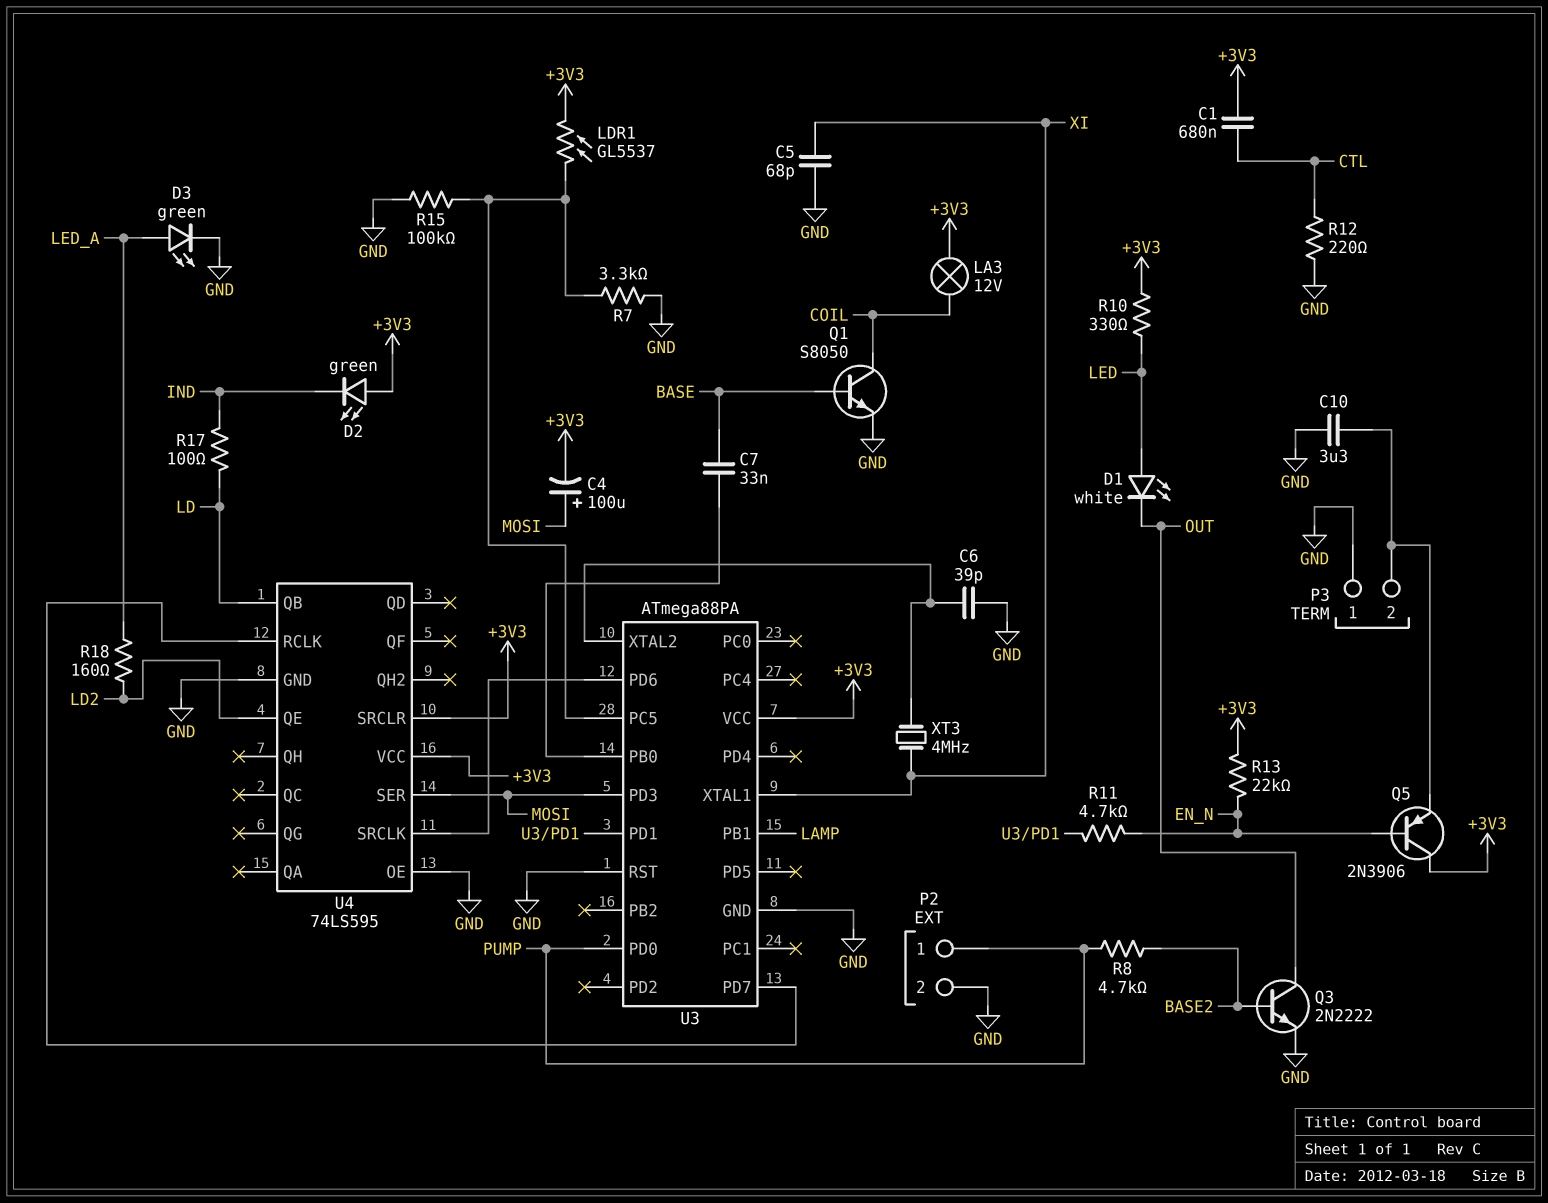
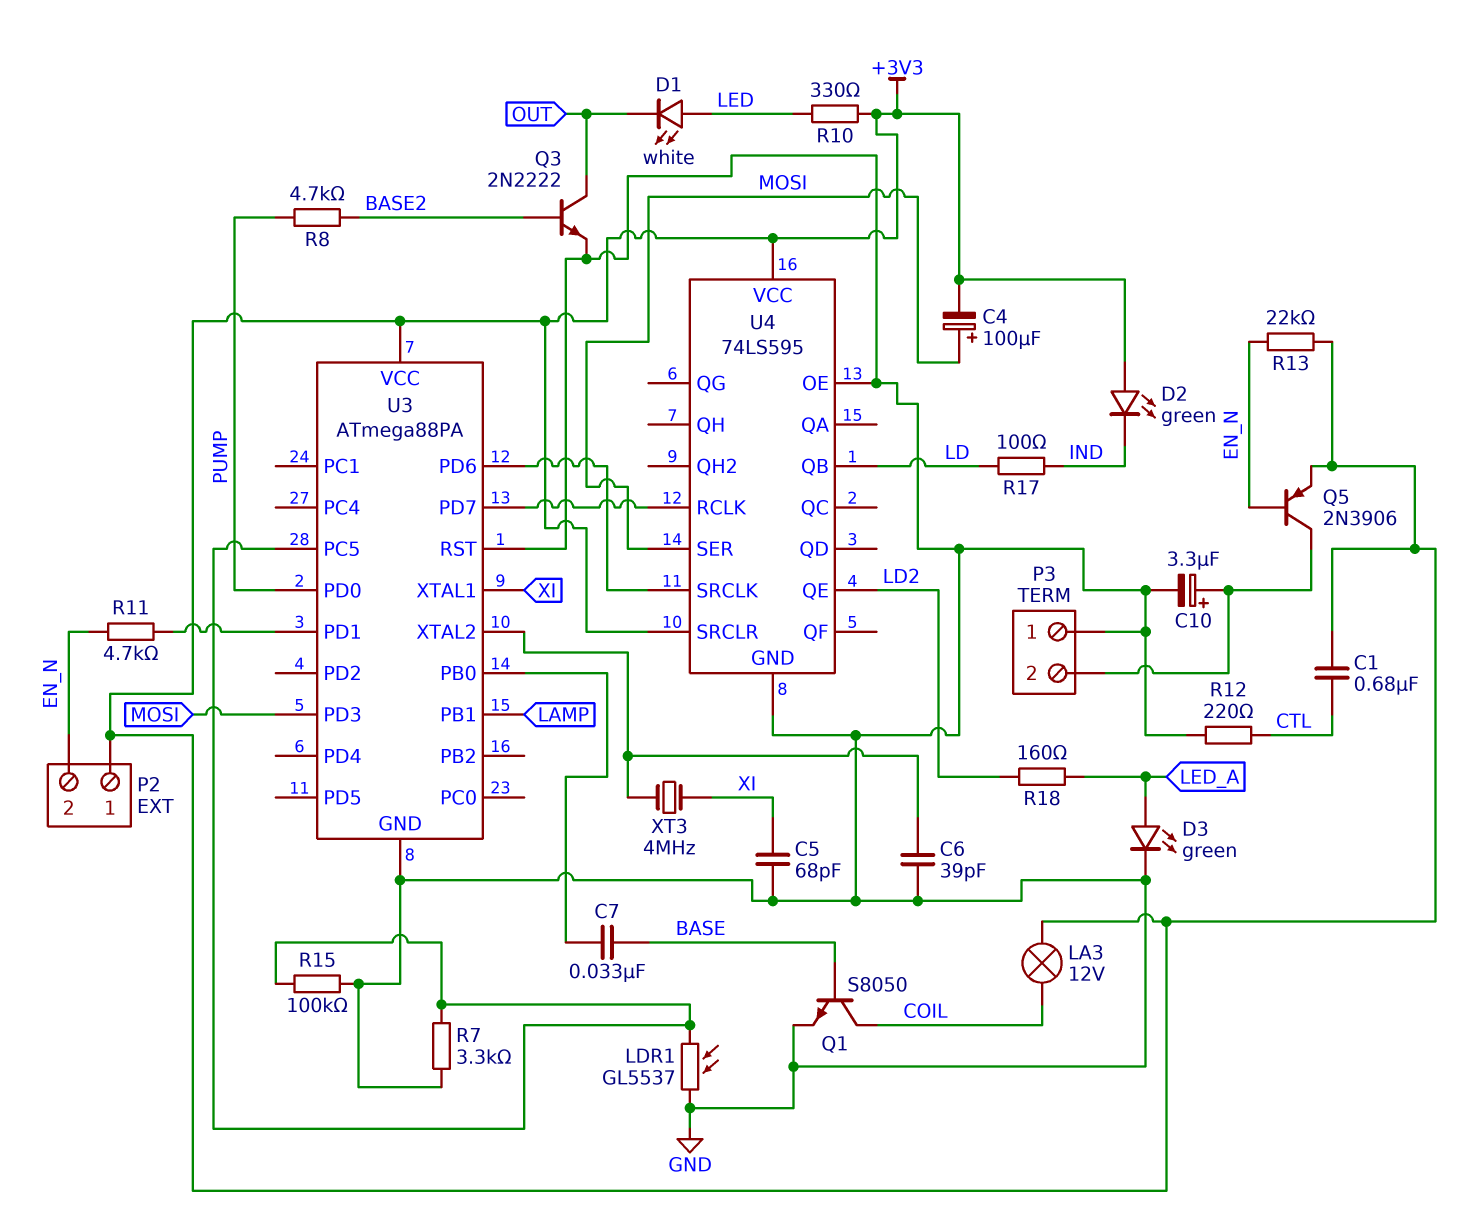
C10: 3.3uF (GND, P3/2) -> 3.3uF (plus P3/2, minus GND)
LDR1: GL5537 (+3V3, U3/PC5) -> GL5537 (GND, U3/PC5)
P2 pin 1: PUMP -> +3V3
P2 pin 2: GND -> EN_N
Q5: PNP 2N3906 (B EN_N, C +3V3, E P3/2) -> PNP 2N3906 (B EN_N, C P3/2, E +3V3)

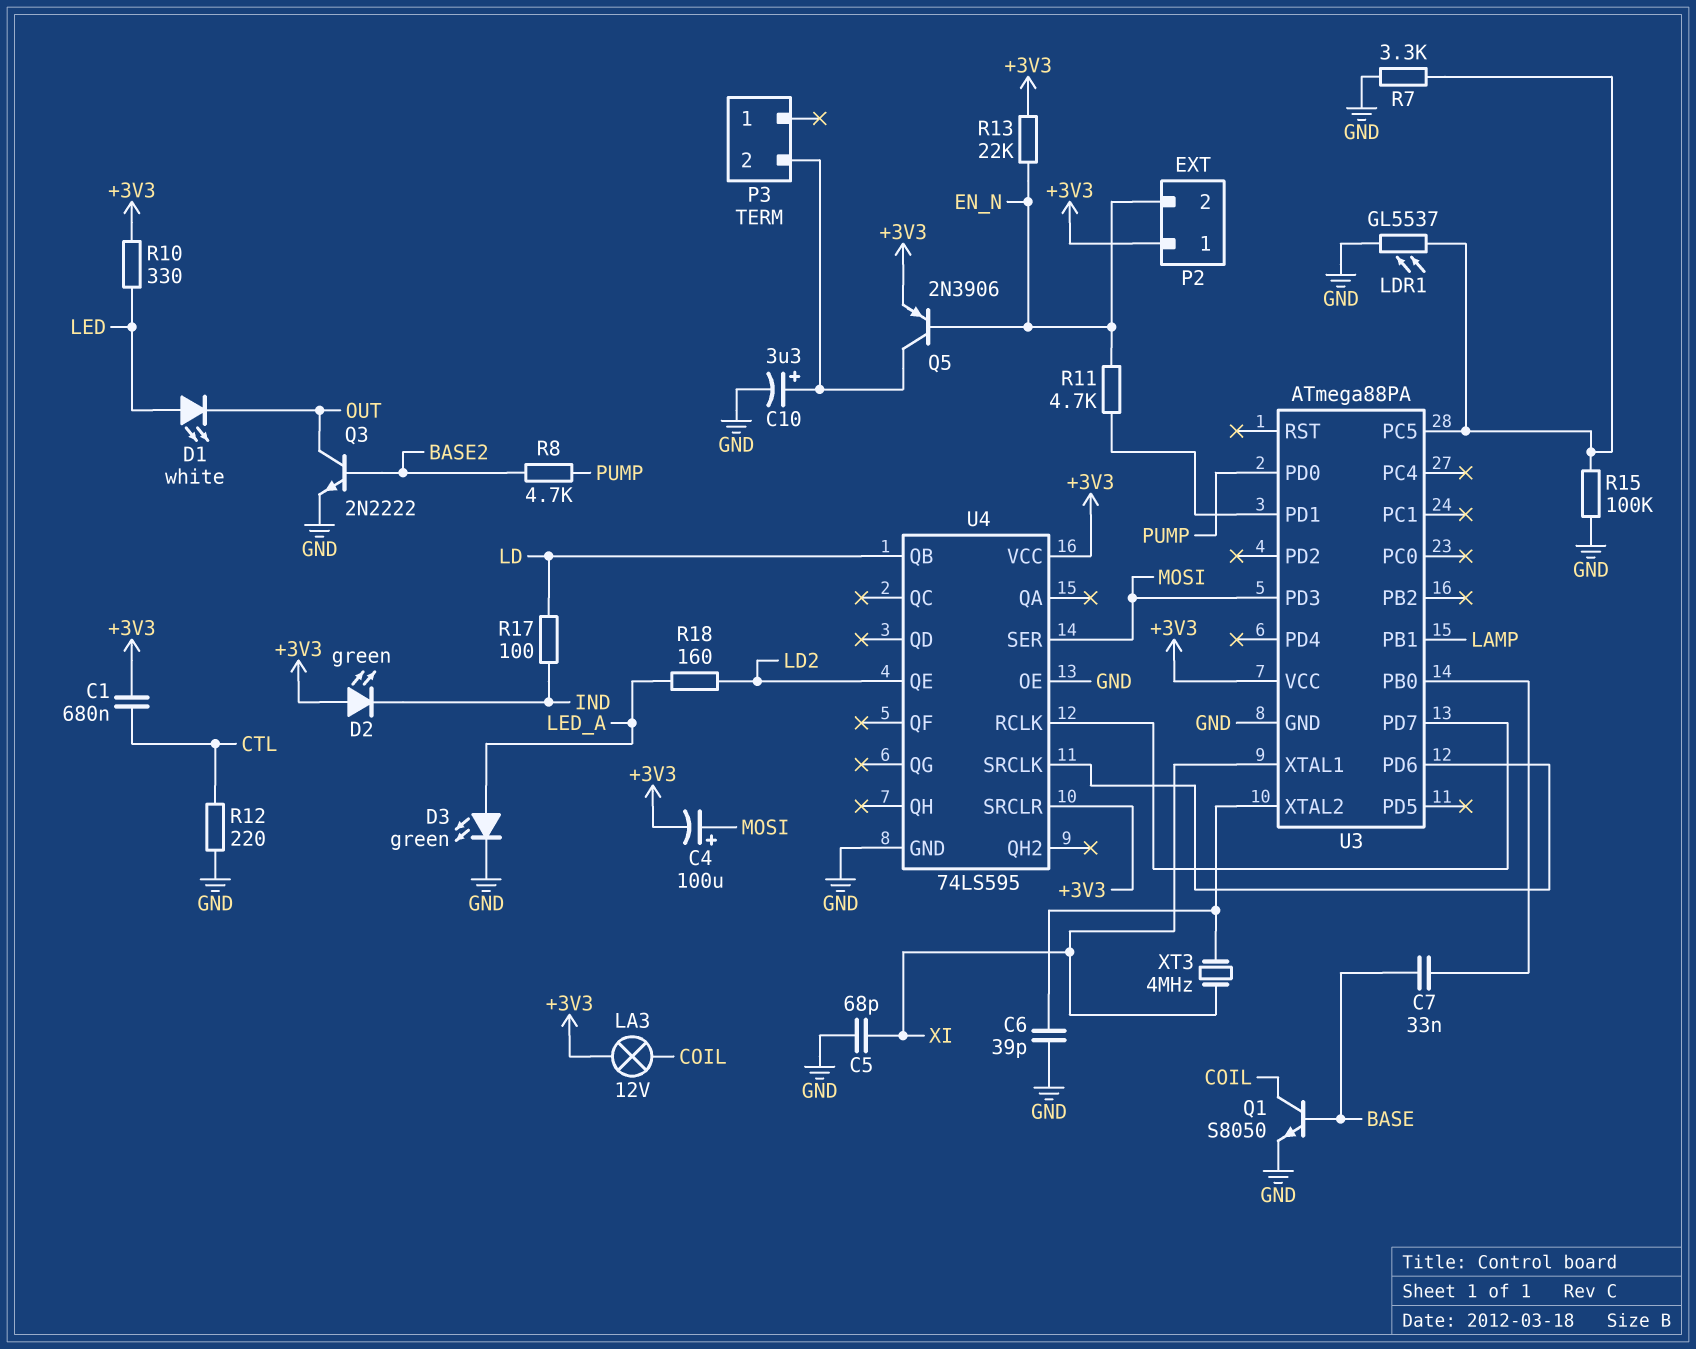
P3 pin 1: GND -> none
U3 pin RST: GND -> none

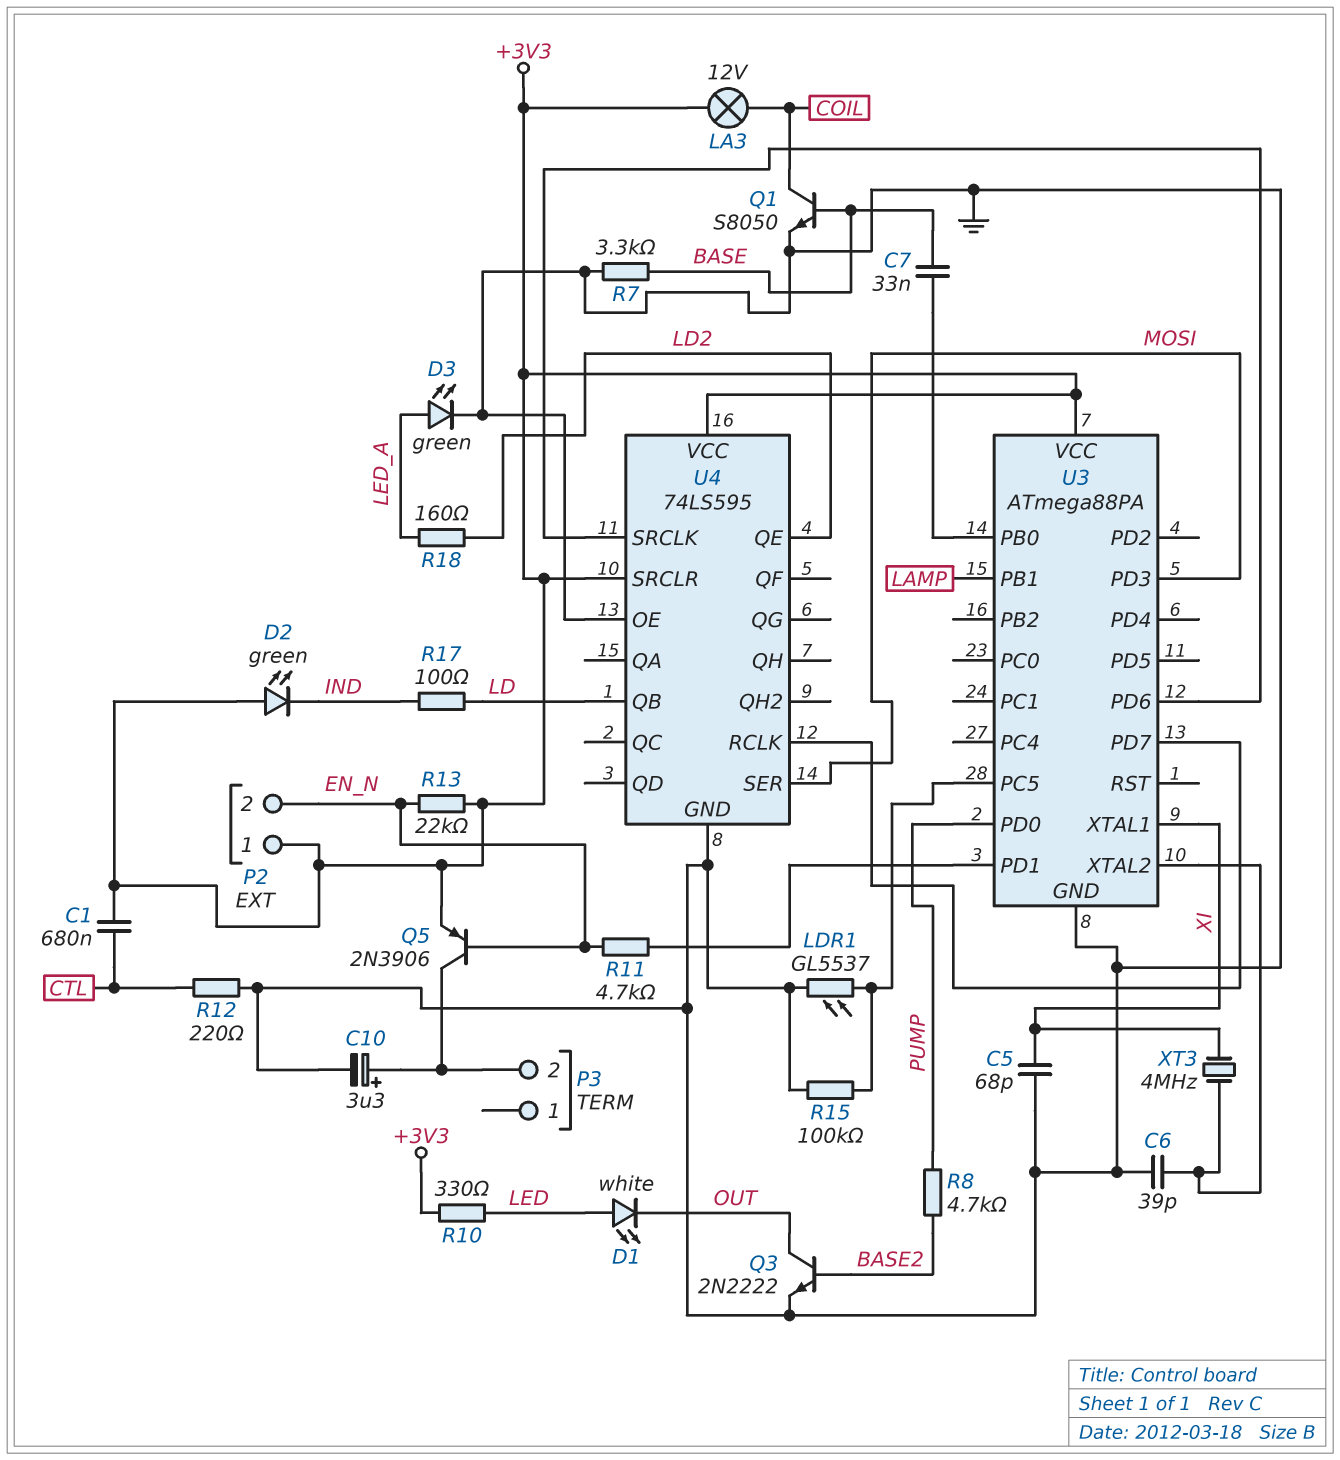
C4: 100uF (plus MOSI, minus +3V3) -> none
R7: 3.3k (GND, U3/PC5) -> 3.3k (BASE, GND)

